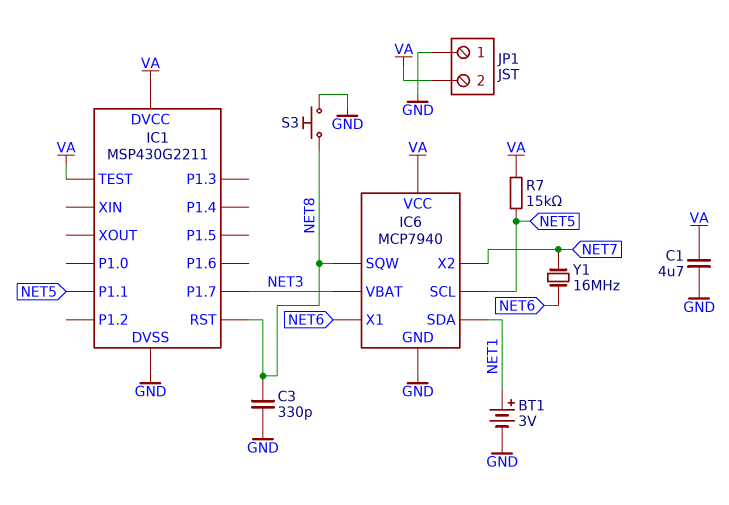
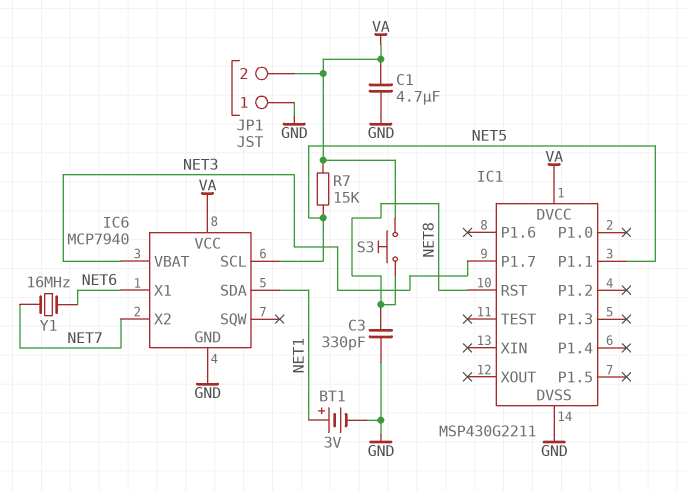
IC1 pin TEST: VA -> none
IC6 pin SQW: NET8 -> none
S3: button (GND, NET8) -> button (NET8, VA)

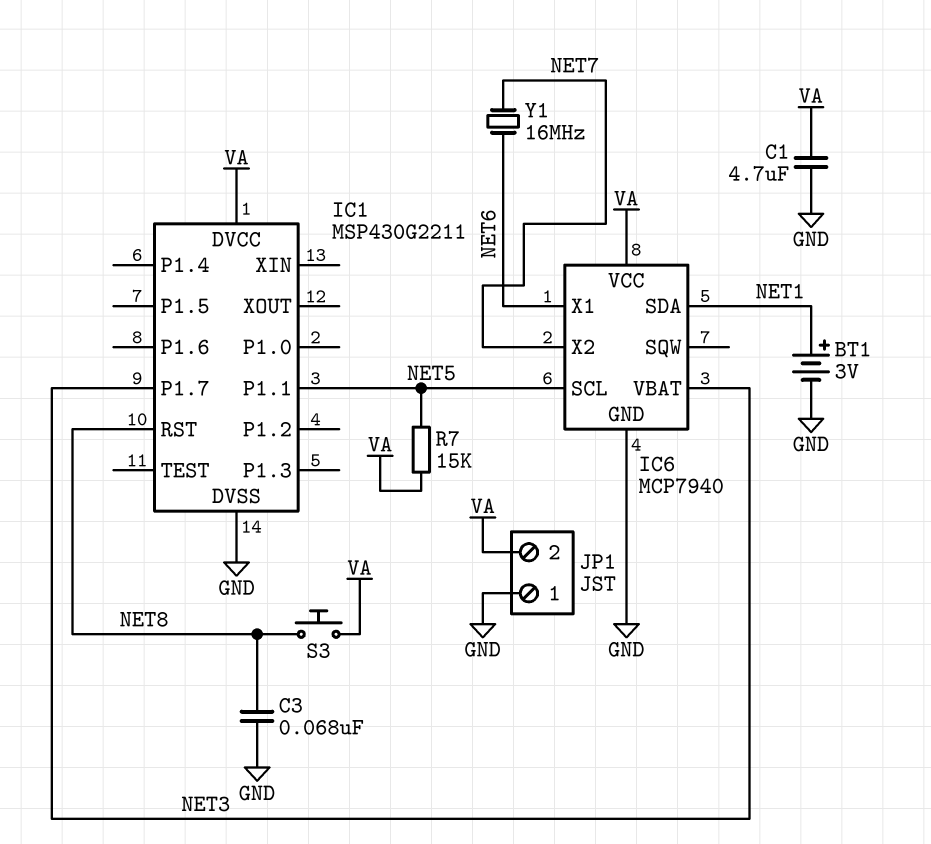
C3: 330pF (GND, NET8) -> 68nF (GND, NET8)

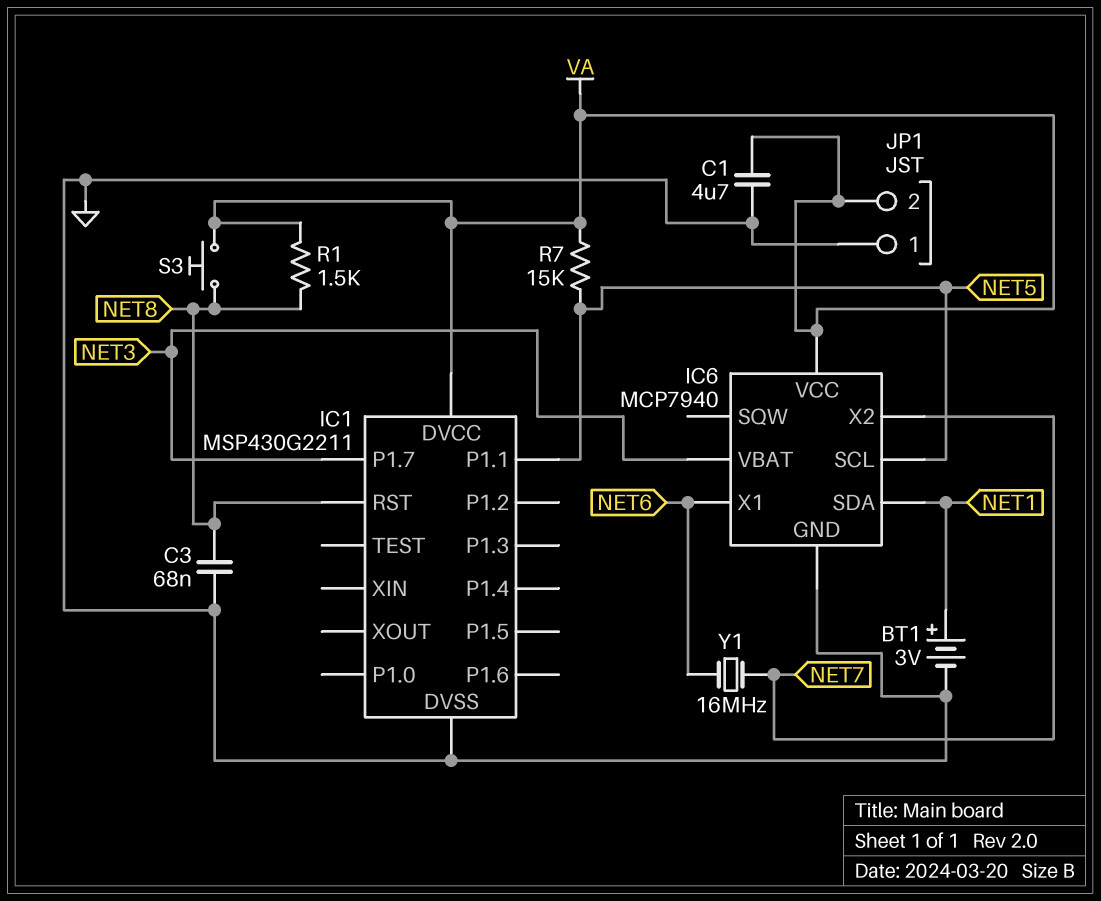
R1: none -> 1.5k (NET8, VA)

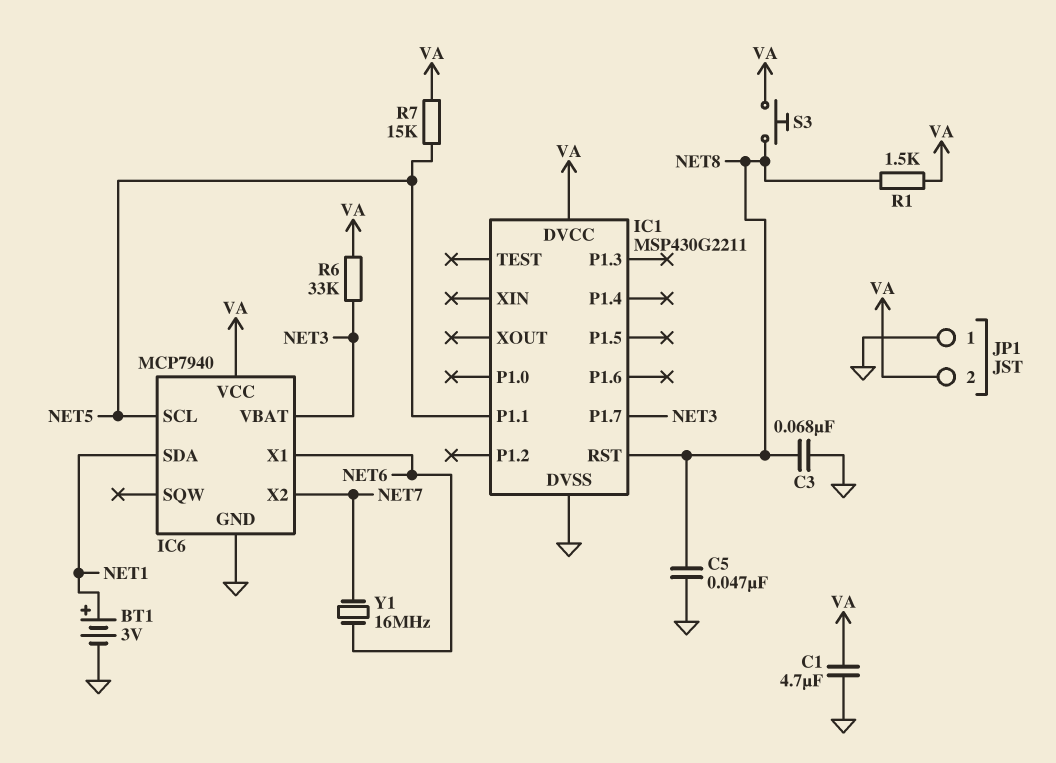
C5: none -> 47nF (GND, NET8)
R6: none -> 33k (NET3, VA)

